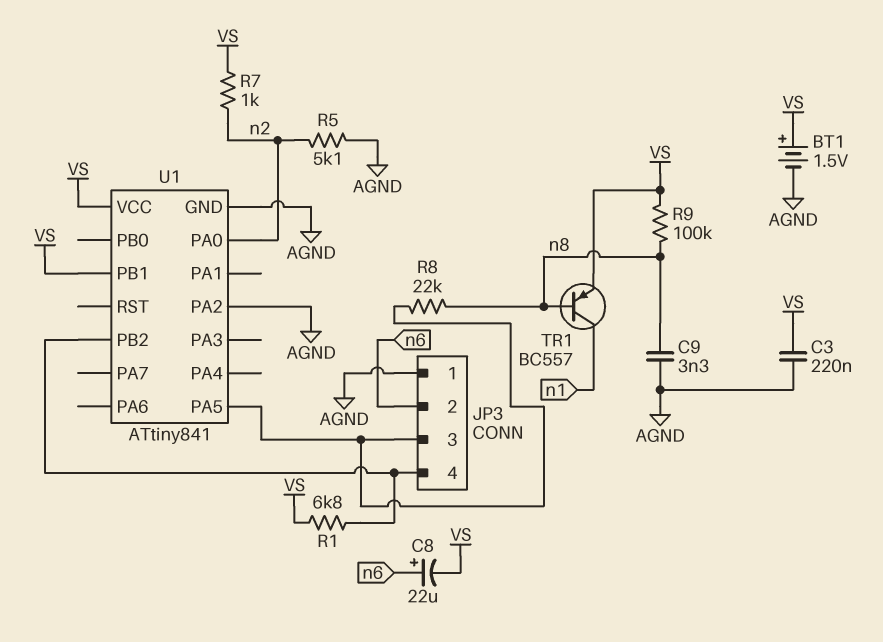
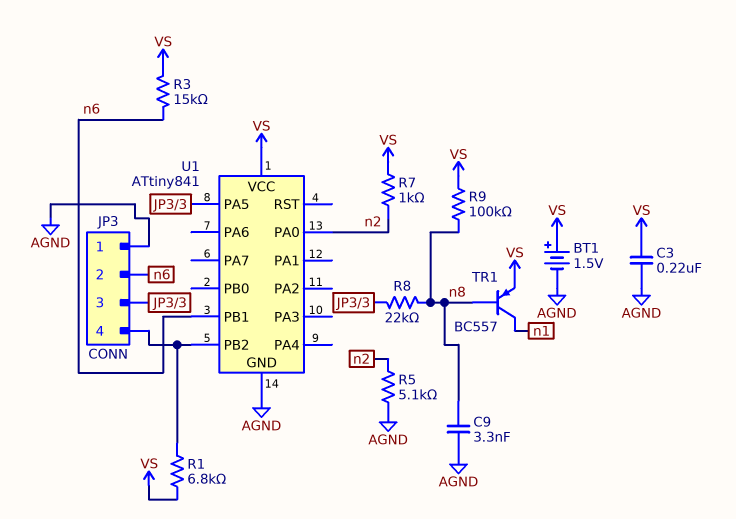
C8: 22uF (plus n6, minus VS) -> none
R3: none -> 15k (VS, n6)
U1 pin PA2: AGND -> none
U1 pin PB1: VS -> n6

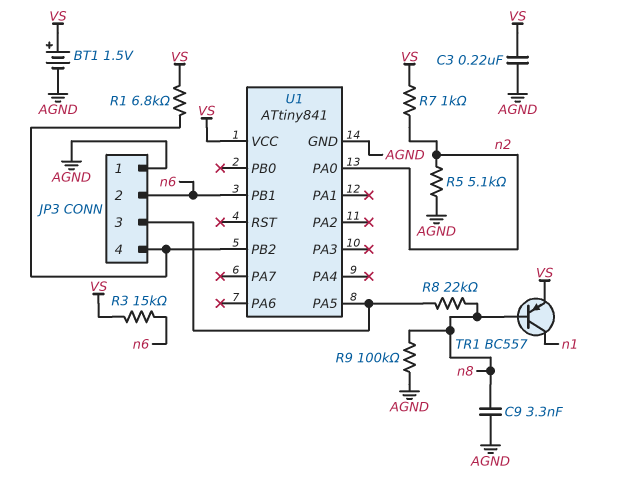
R9: 100k (VS, n8) -> 100k (AGND, n8)

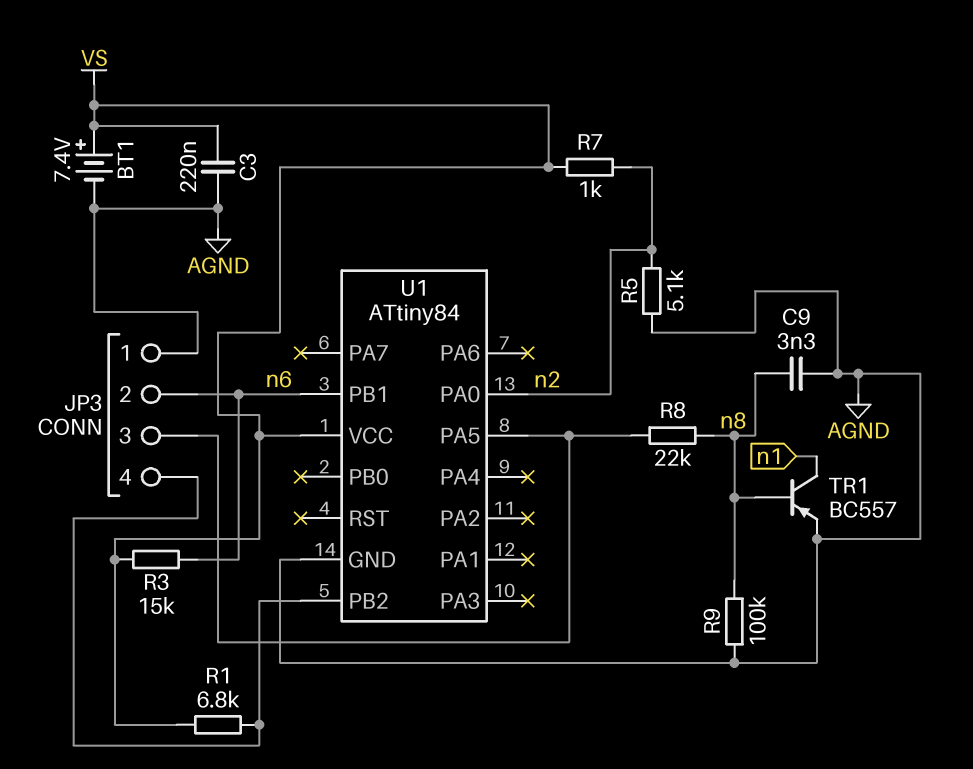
BT1: 1.5V (plus VS, minus AGND) -> 7.4V (plus VS, minus AGND)
TR1: PNP BC557 (B n8, C n1, E VS) -> PNP BC557 (B n8, C n1, E AGND)
U1: ATtiny841 -> ATtiny84

